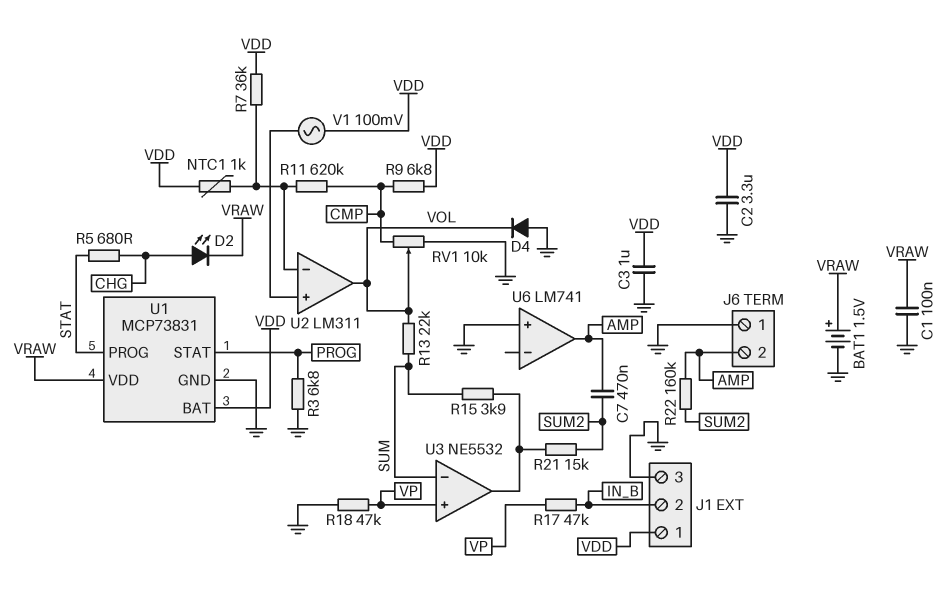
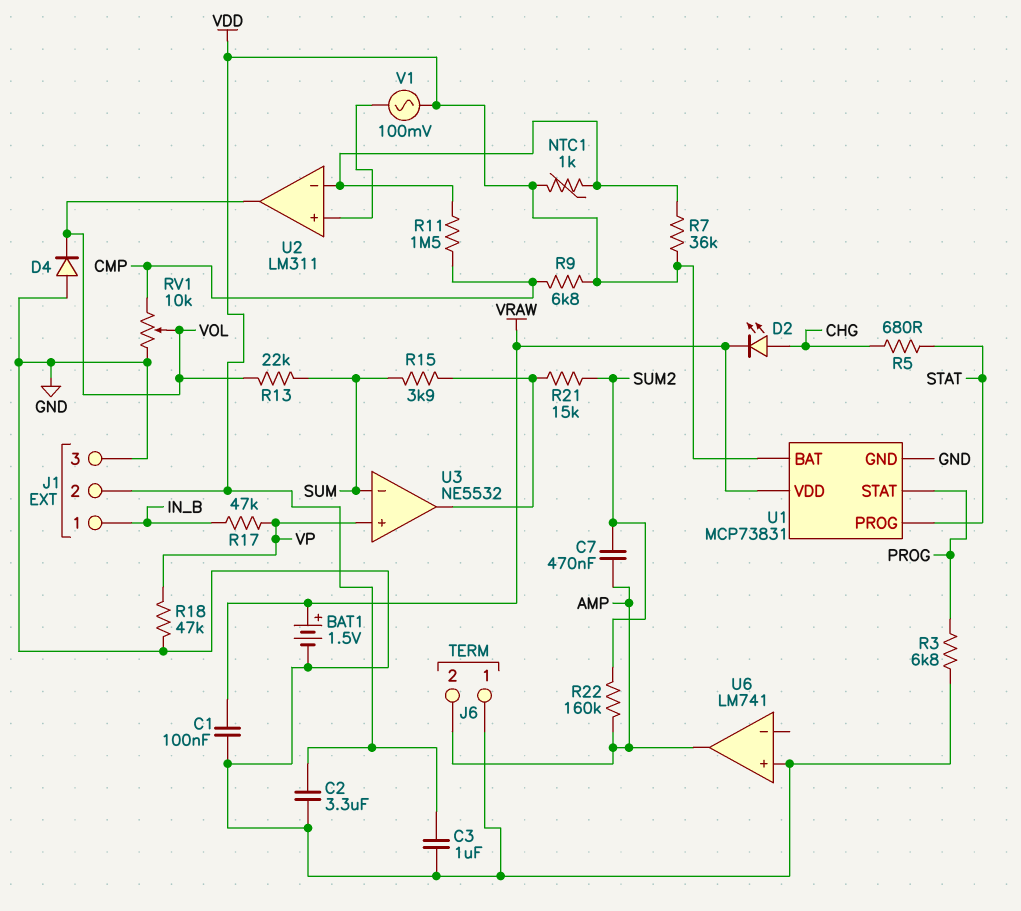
J1 pin 1: VDD -> IN_B
J1 pin 2: IN_B -> VDD
R11: 620k (CMP, U2/in-) -> 1.5M (CMP, U2/in-)

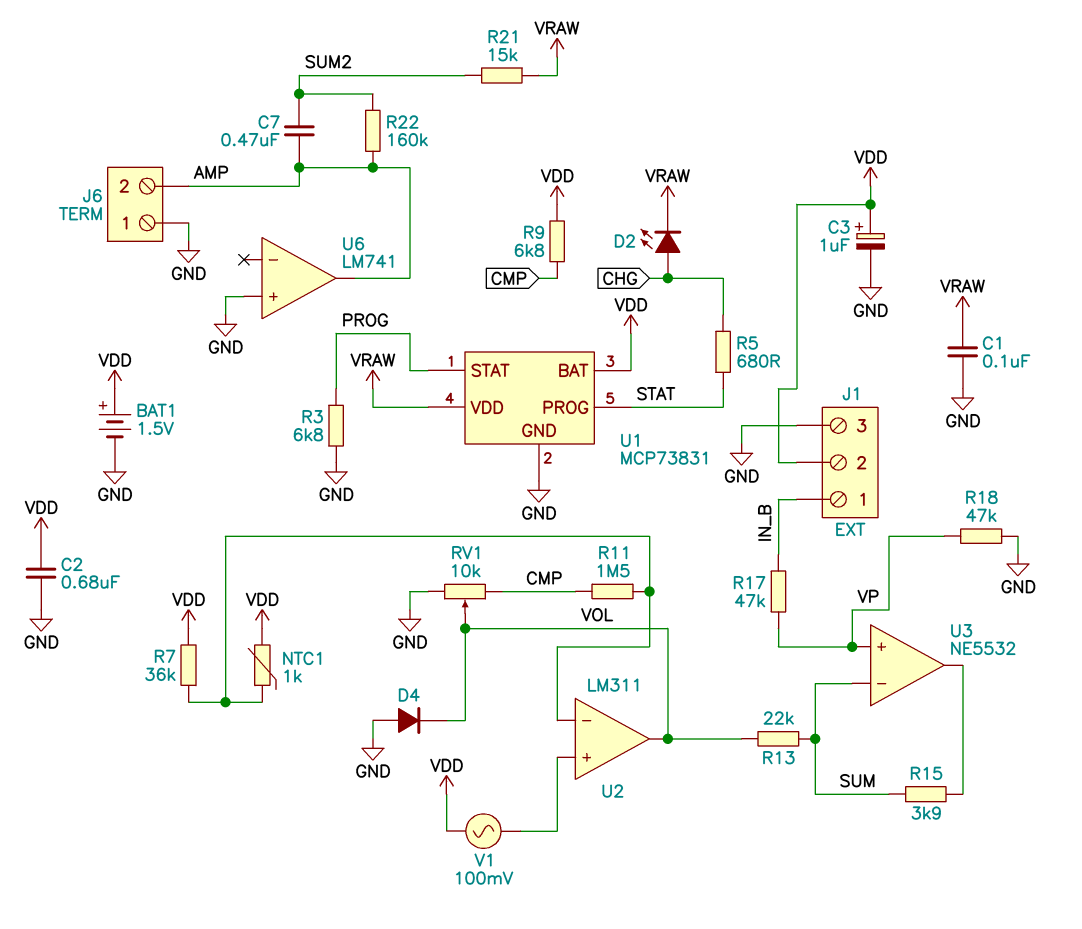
BAT1: 1.5V (plus VRAW, minus GND) -> 1.5V (plus VDD, minus GND)
C2: 3.3uF (GND, VDD) -> 680nF (GND, VDD)
C3: 1uF (GND, VDD) -> 1uF (plus VDD, minus GND)
R21: 15k (SUM2, U3/out) -> 15k (SUM2, VRAW)

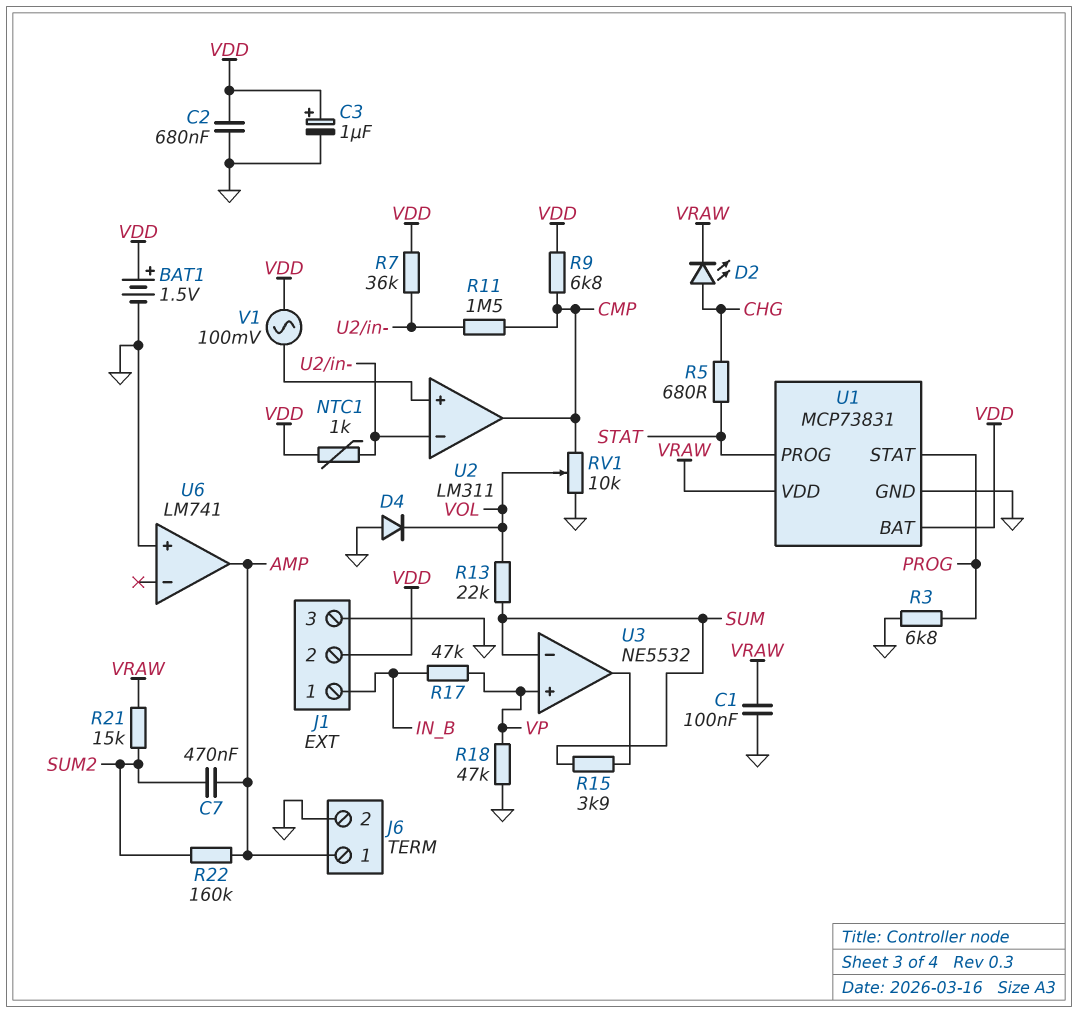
J6 pin 1: GND -> AMP
J6 pin 2: AMP -> GND
U2 pin out: VOL -> CMP

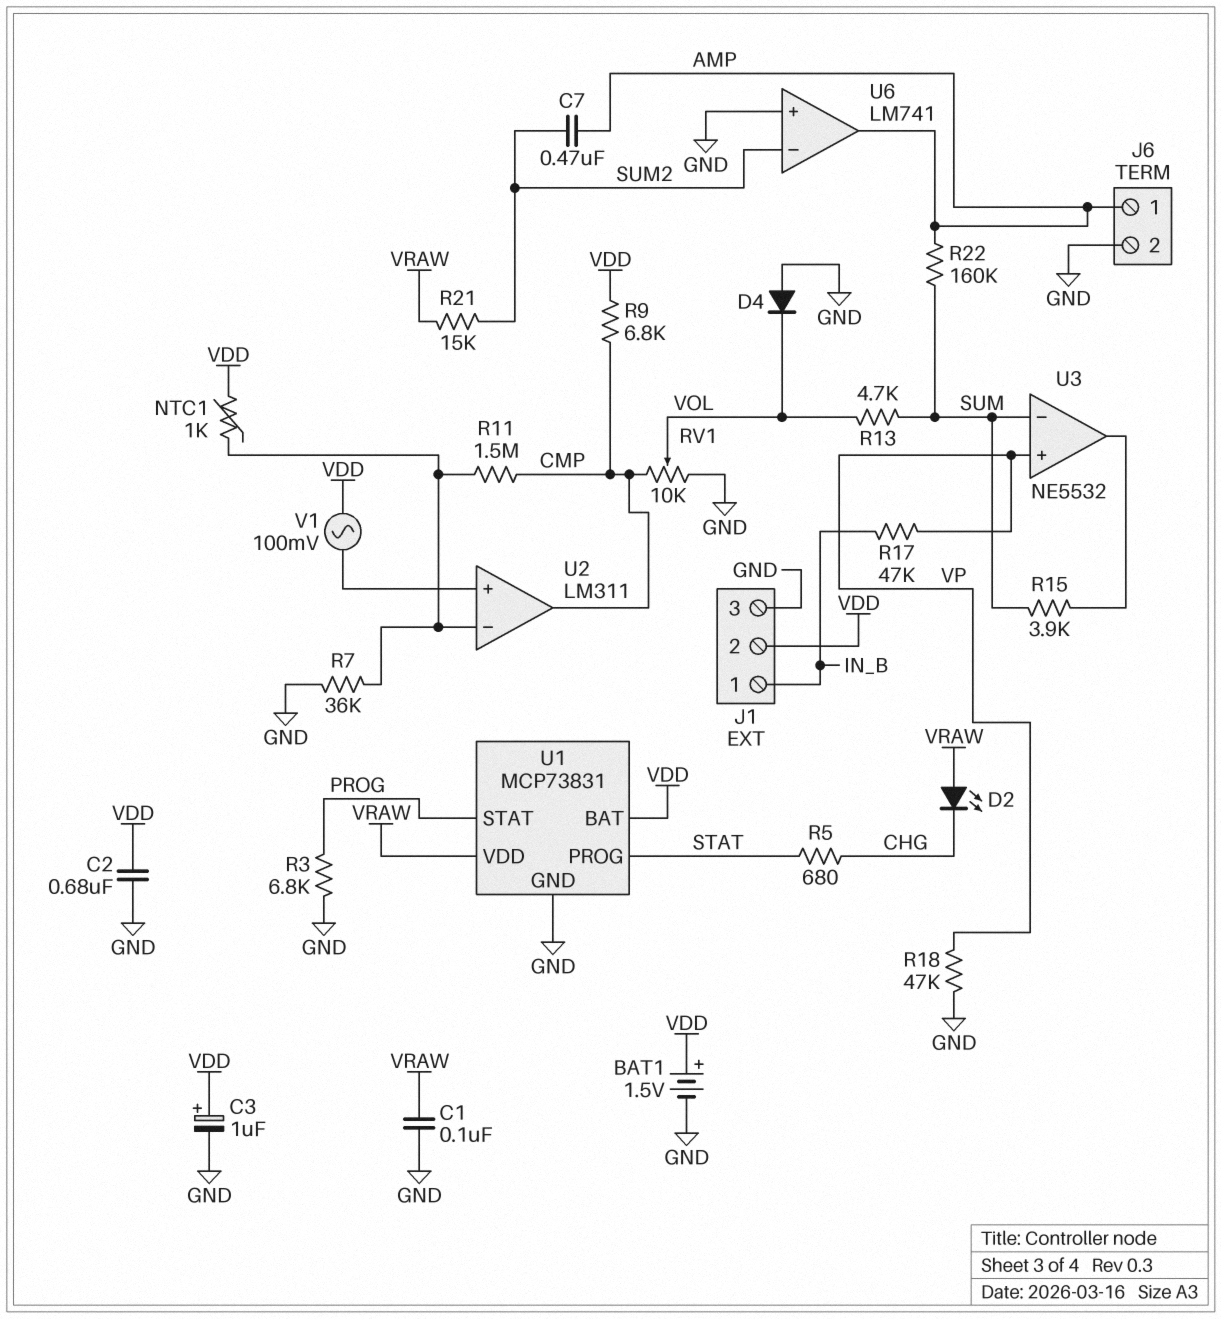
D2: LED (A CHG, K VRAW) -> LED (A VRAW, K CHG)
R7: 36k (U2/in-, VDD) -> 36k (GND, U2/in-)
R13: 22k (SUM, VOL) -> 4.7k (SUM, VOL)
R22: 160k (AMP, SUM2) -> 160k (AMP, SUM)
U6 pin in-: none -> SUM2

